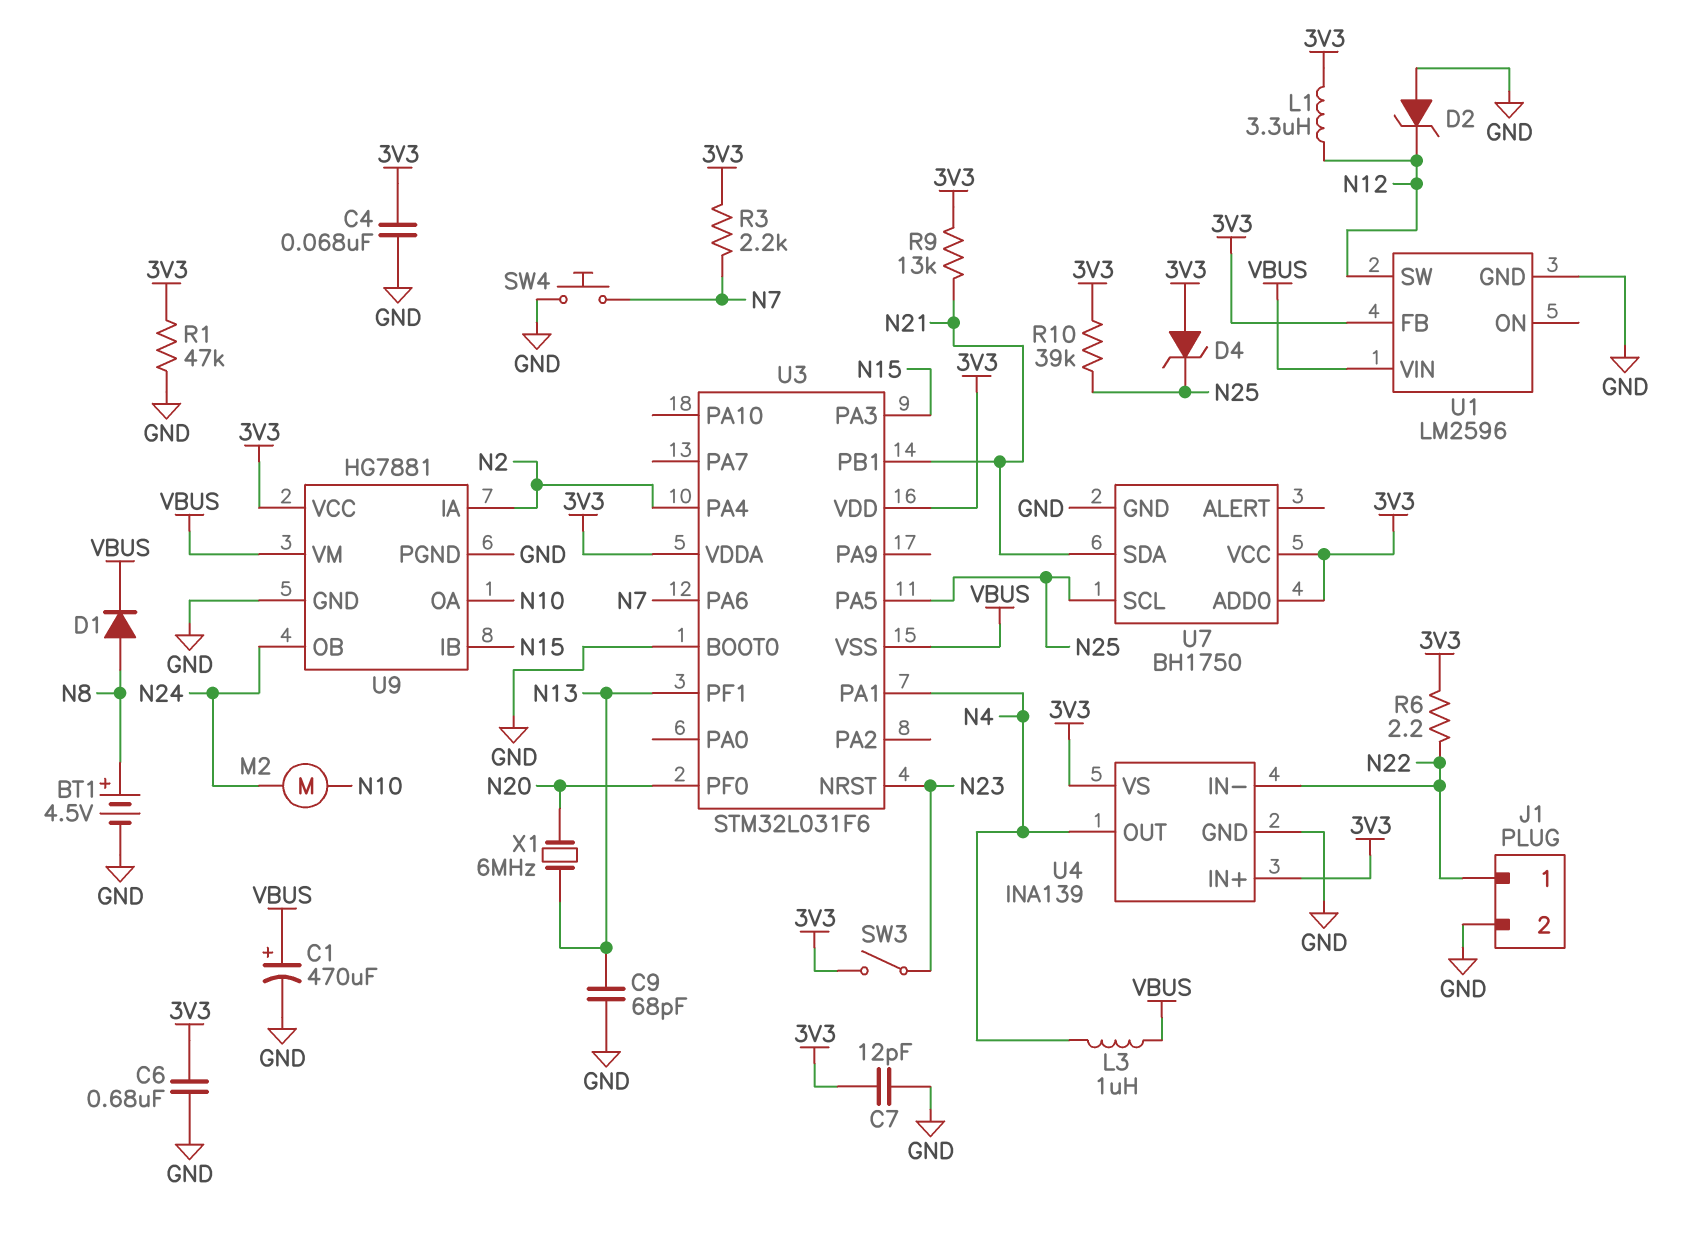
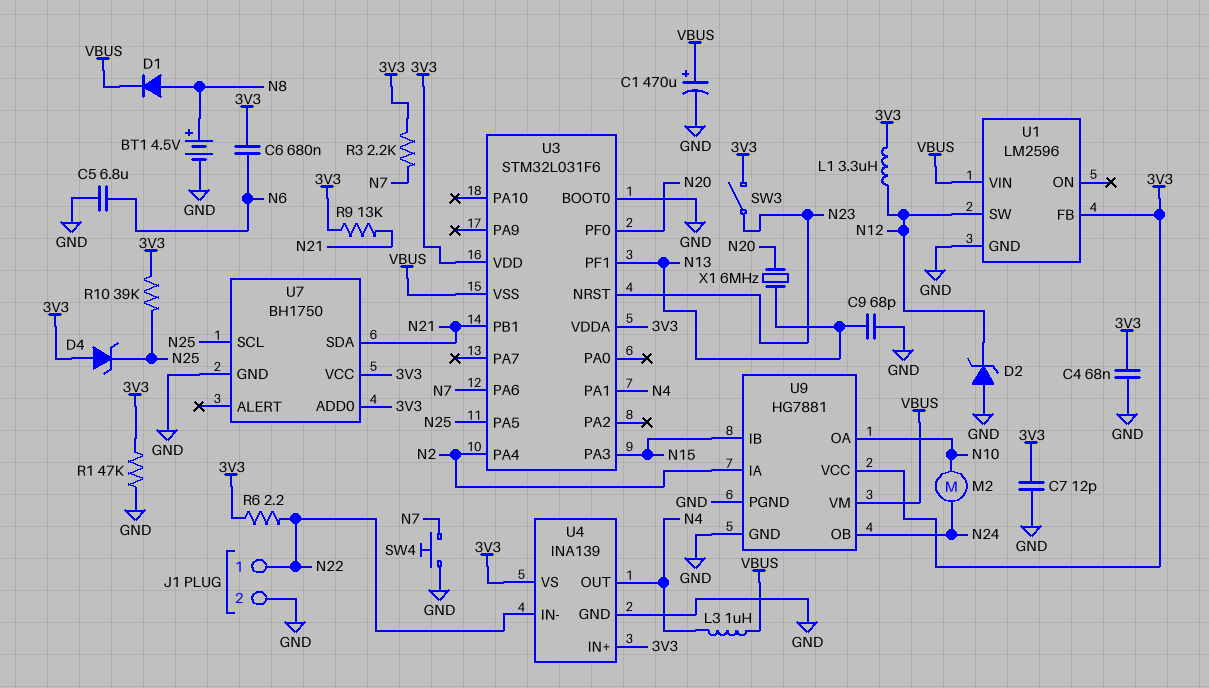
C5: none -> 6.8uF (GND, N6)
C6: 680nF (3V3, GND) -> 680nF (3V3, N6)

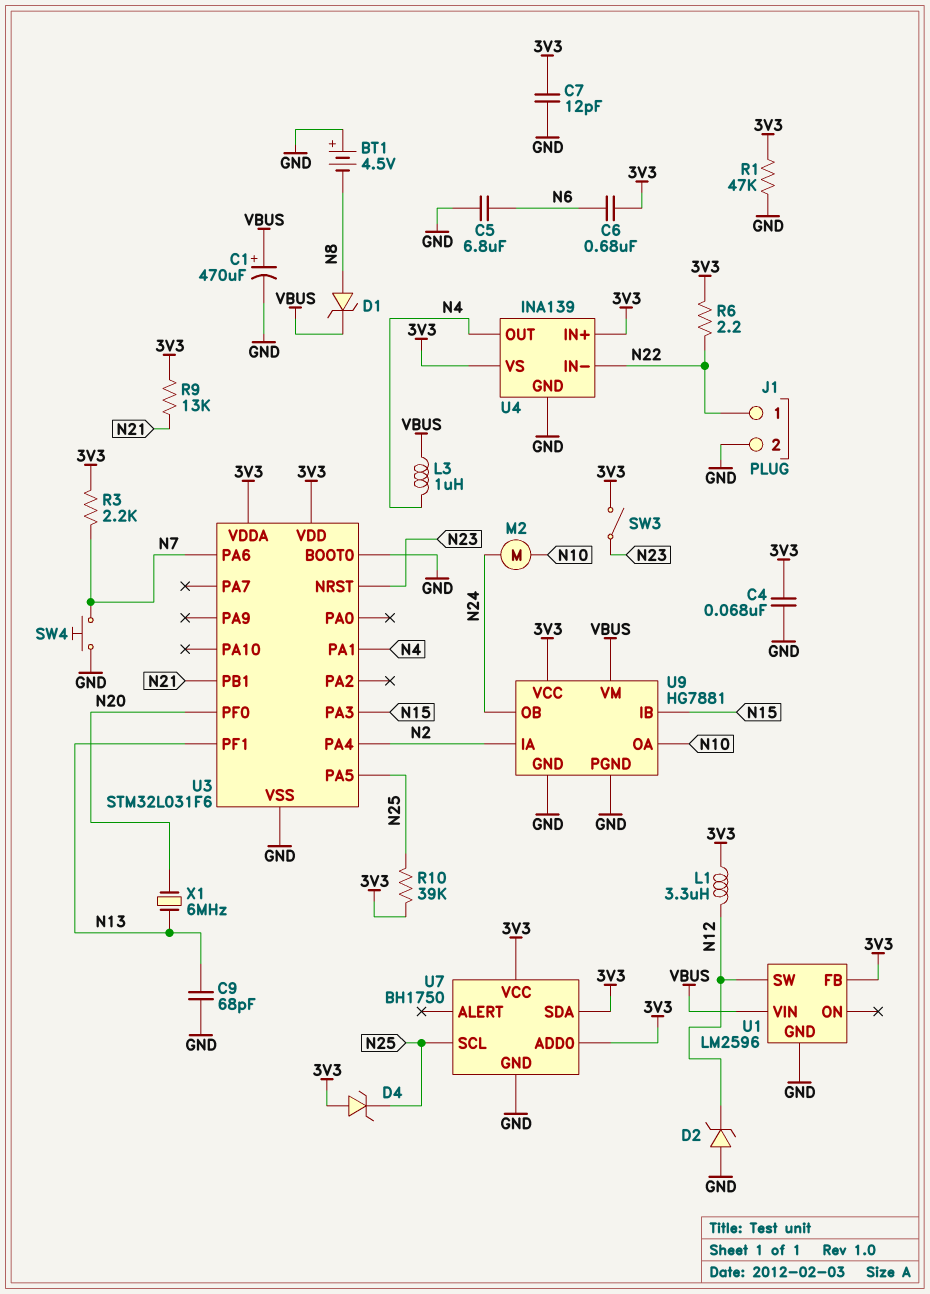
BT1: 4.5V (plus N8, minus GND) -> 4.5V (plus GND, minus N8)
D1: diode (A N8, K VBUS) -> zener (A N8, K VBUS)
U3 pin VSS: VBUS -> GND
U7 pin SDA: N21 -> 3V3

